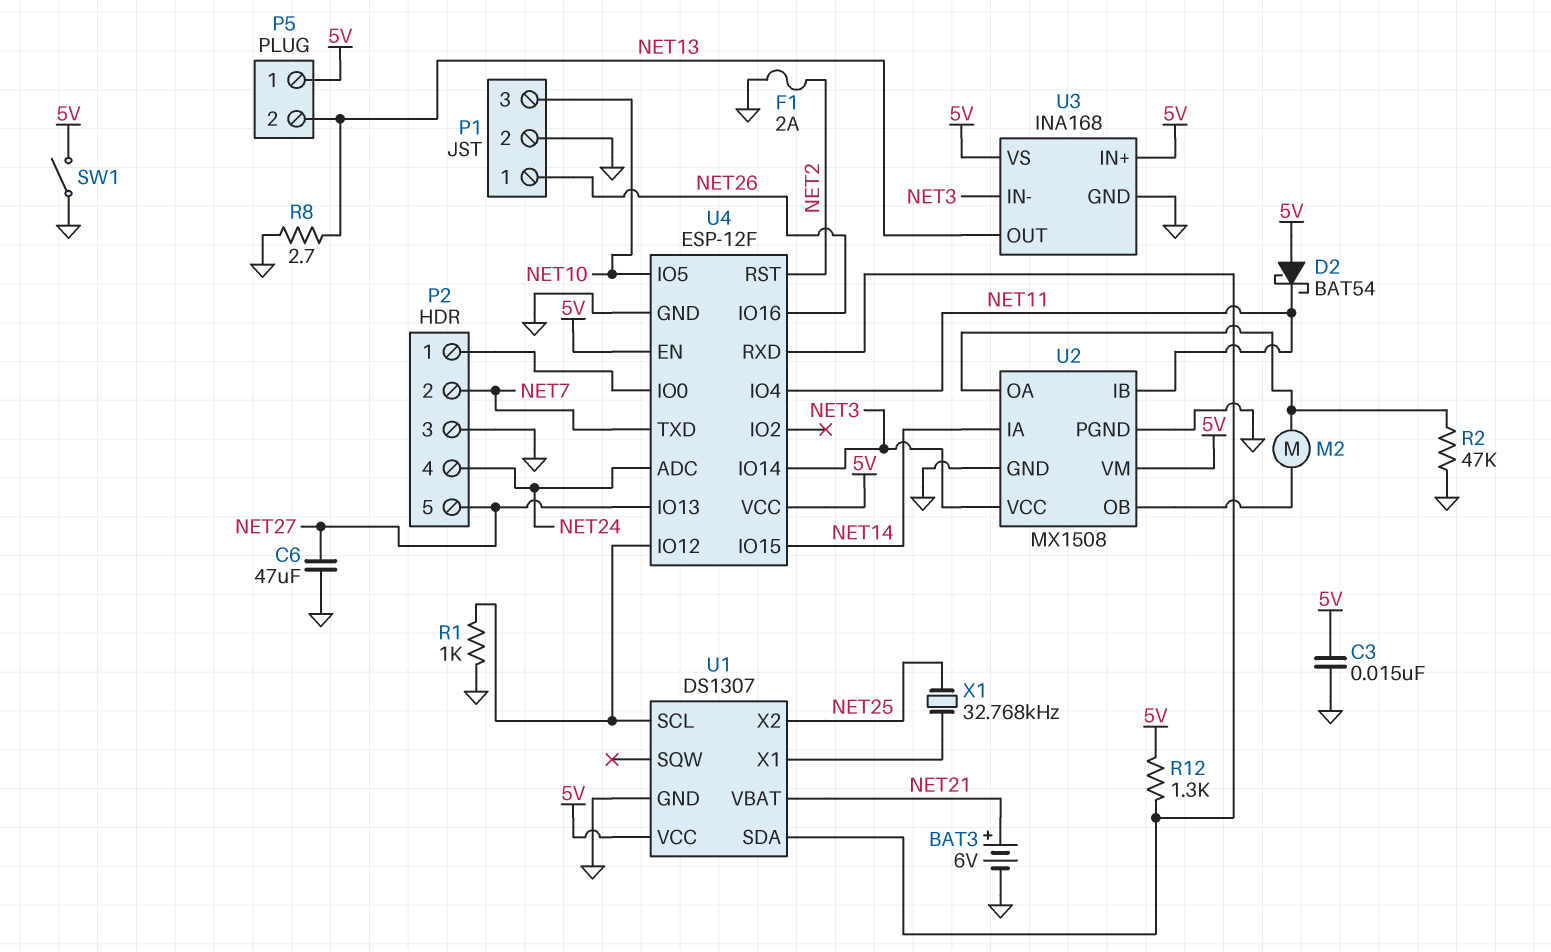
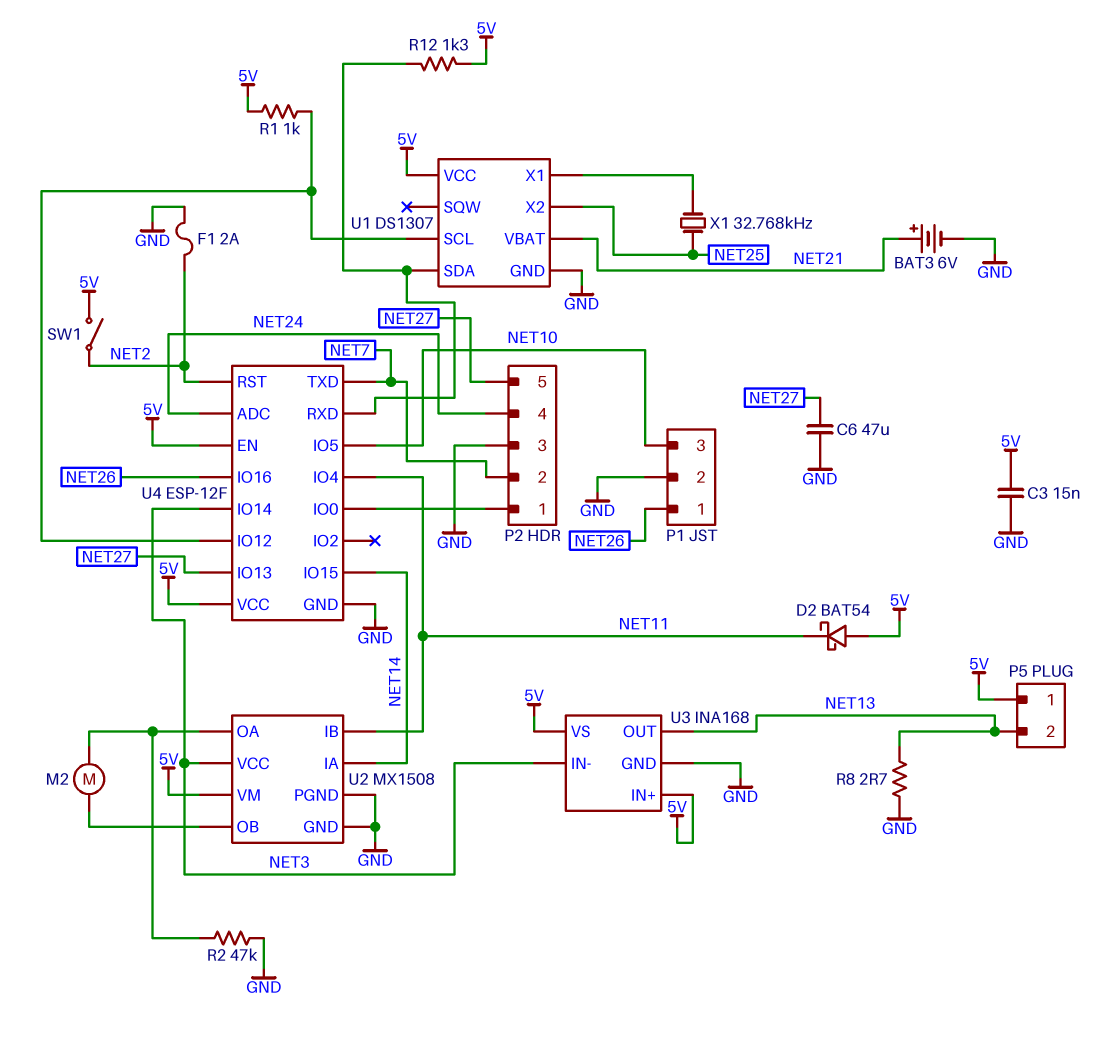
R1: 1k (GND, U1/SCL) -> 1k (5V, U1/SCL)
SW1: switch (5V, GND) -> switch (5V, NET2)

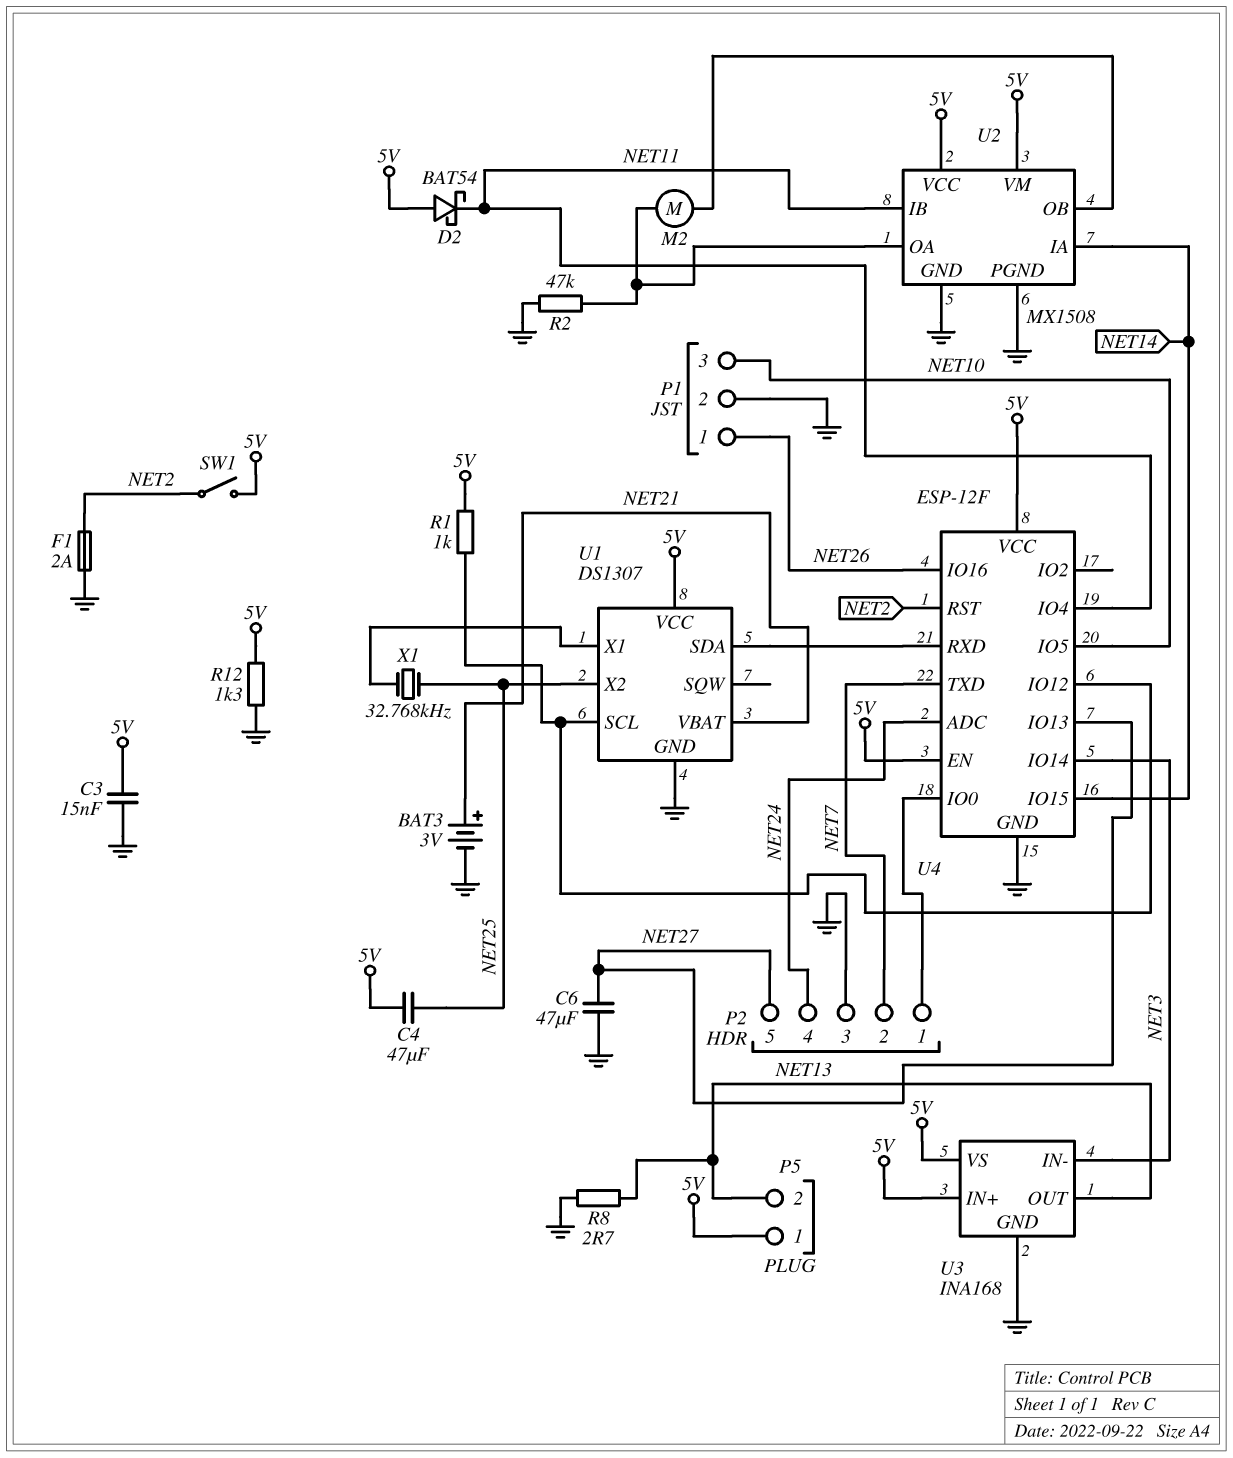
BAT3: 6V (plus NET21, minus GND) -> 3V (plus NET21, minus GND)
C4: none -> 47uF (5V, NET25)
R12: 1.3k (5V, U1/SDA) -> 1.3k (5V, GND)
U2 pin VCC: NET3 -> 5V

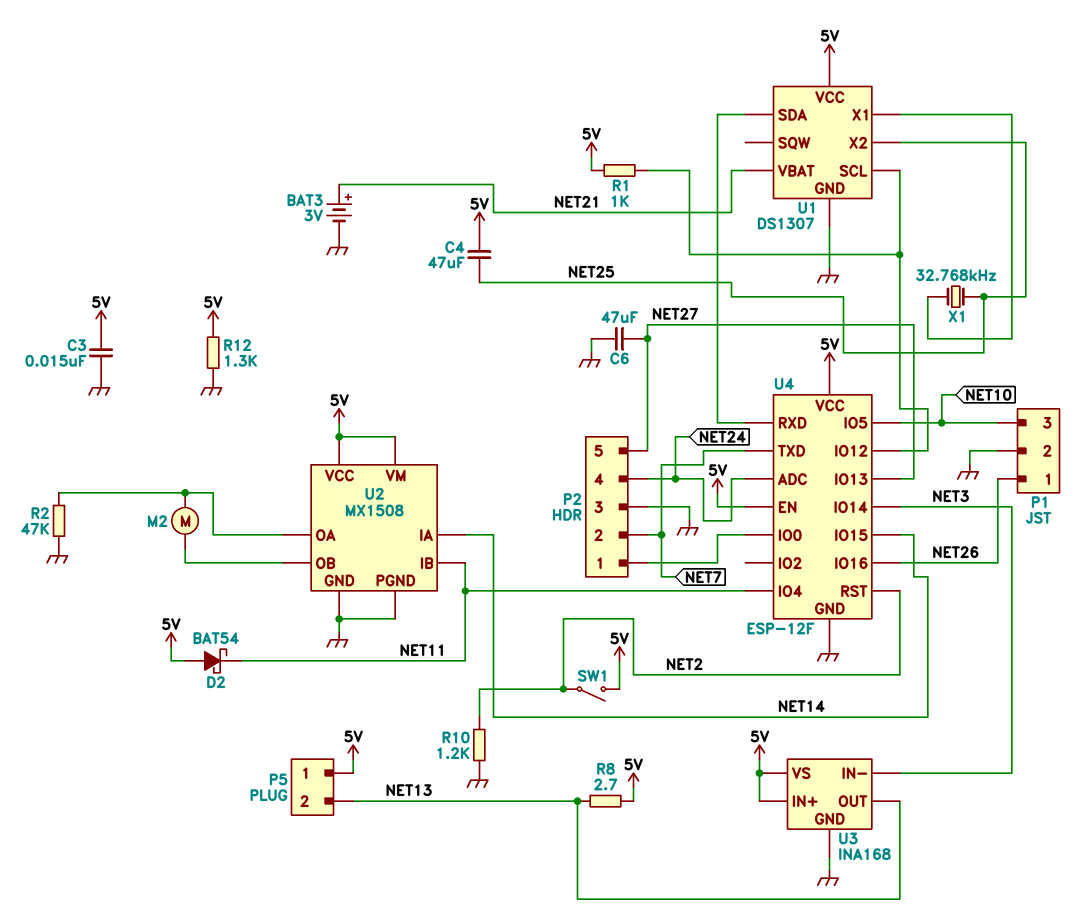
F1: 2A (GND, NET2) -> none
R8: 2.7 (GND, NET13) -> 2.7 (5V, NET13)
R10: none -> 1.2k (GND, NET2)

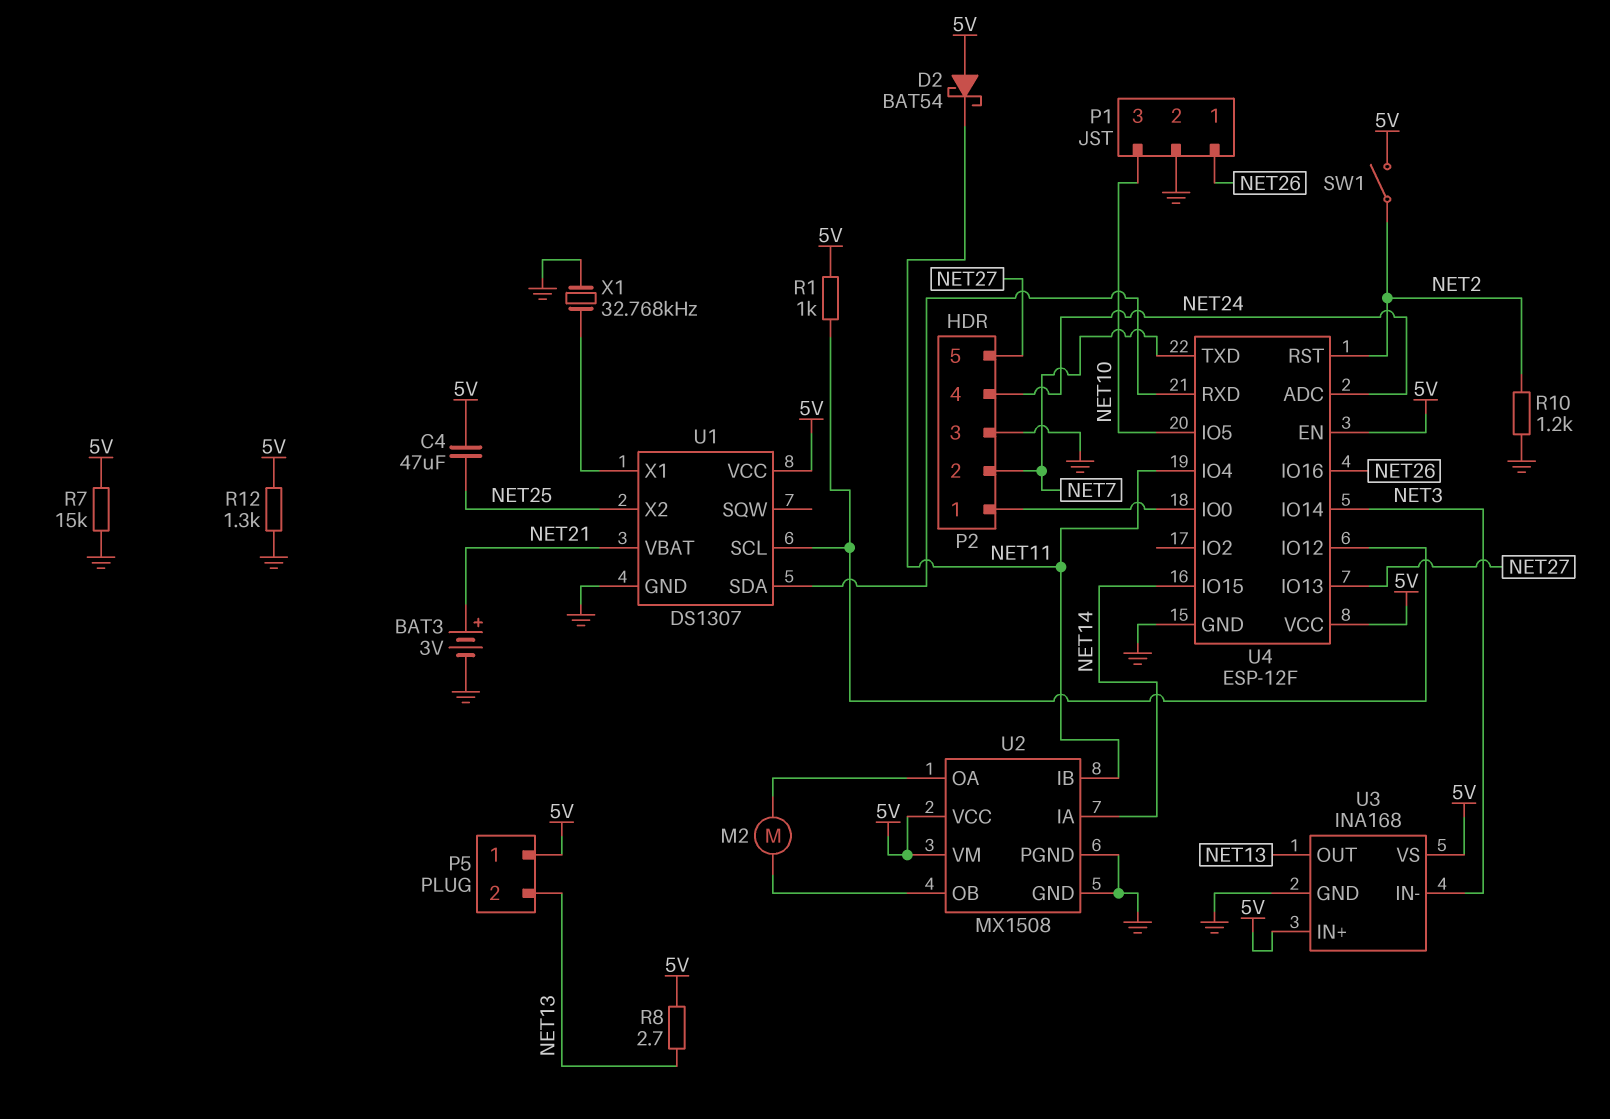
C3: 15nF (5V, GND) -> none
C6: 47uF (GND, NET27) -> none
R2: 47k (GND, U2/OA) -> none
R7: none -> 15k (5V, GND)
X1: 32.768kHz (NET25, U1/X1) -> 32.768kHz (GND, U1/X1)

